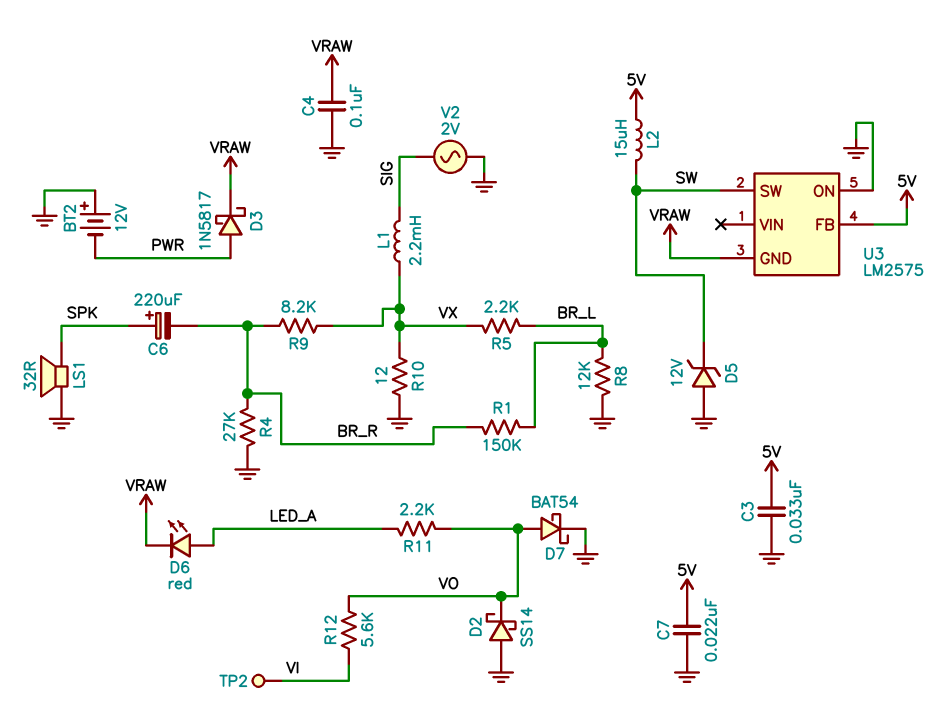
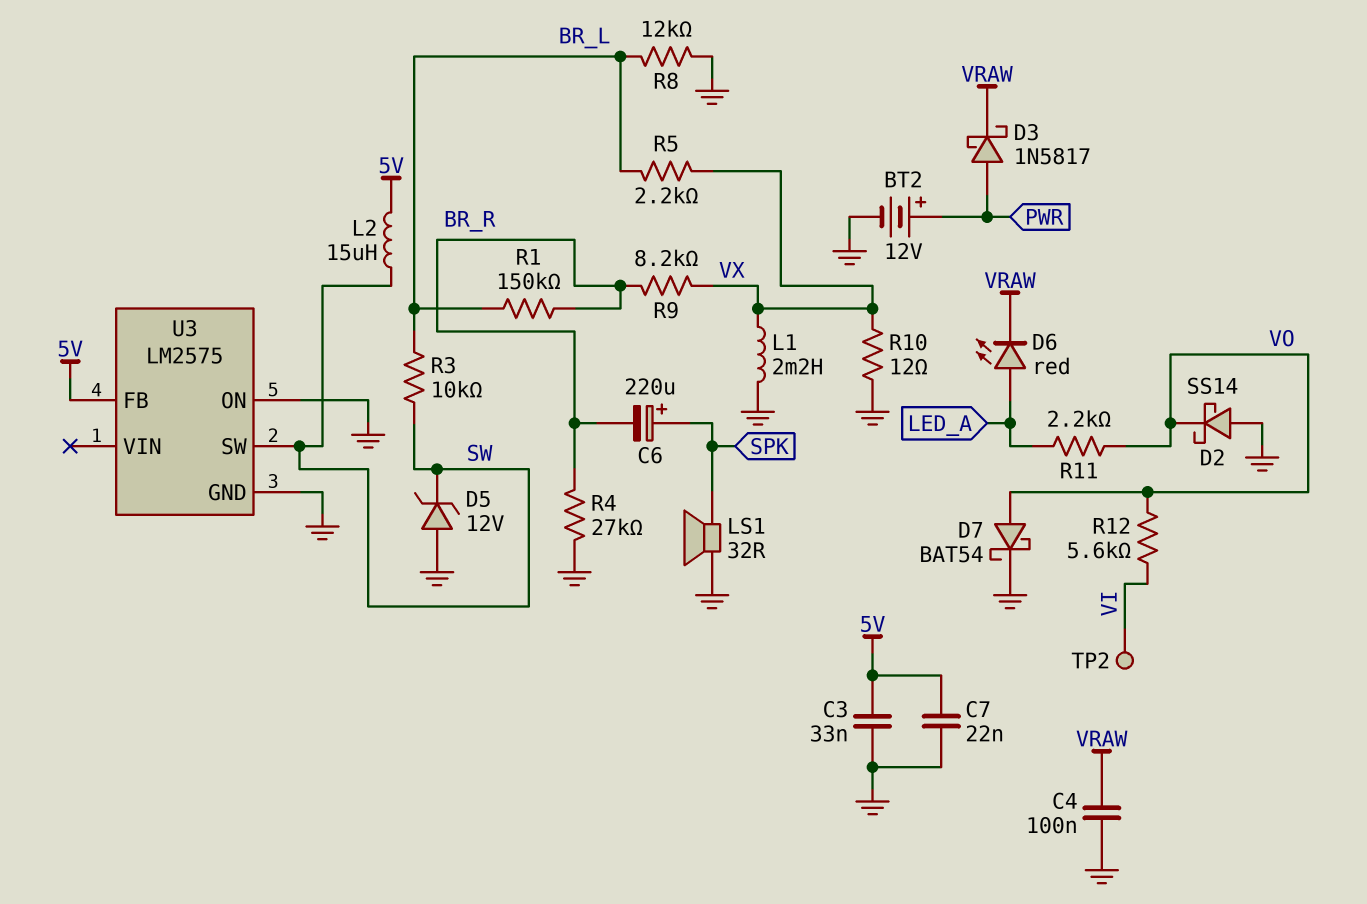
BT2: 12V (plus GND, minus PWR) -> 12V (plus PWR, minus GND)
L1: 2.2mH (SIG, VX) -> 2.2mH (GND, VX)
R3: none -> 10k (BR_L, SW)
U3 pin GND: VRAW -> GND
V2: AC 2V (GND, SIG) -> none

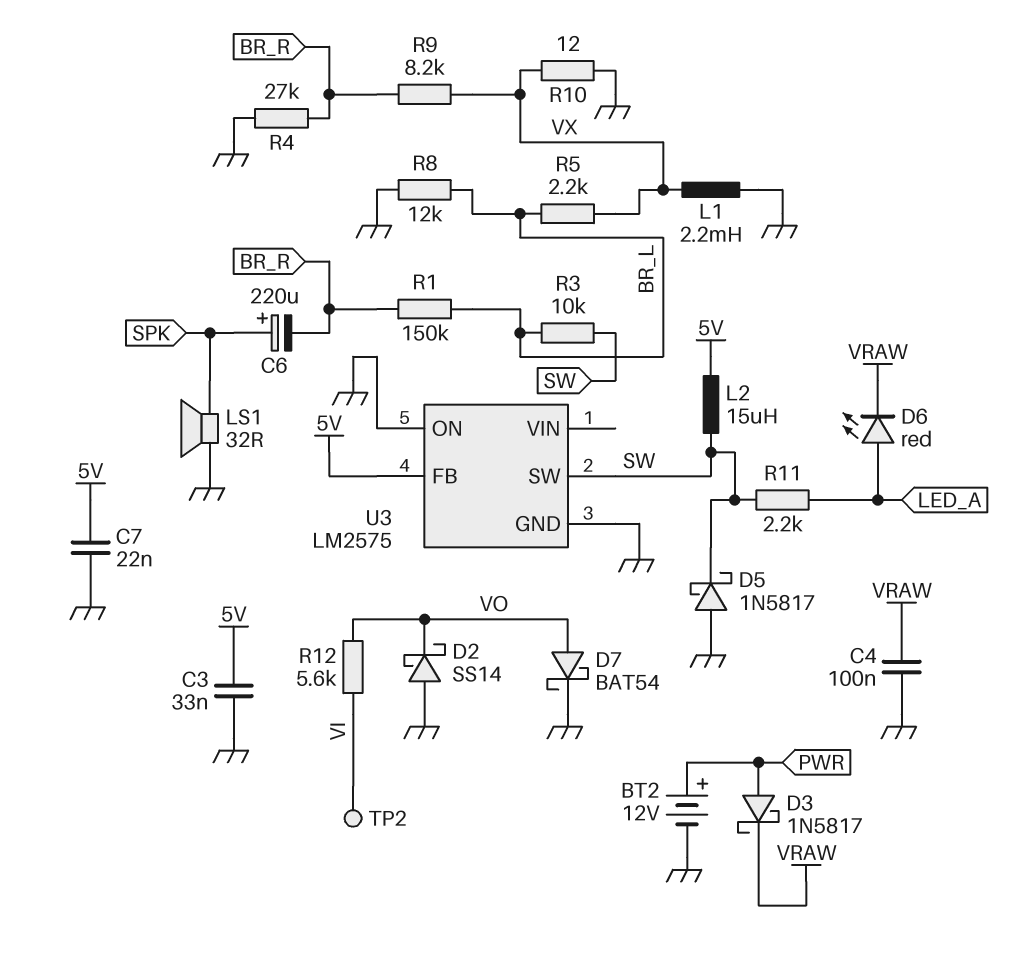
D5: zener 12V (A GND, K SW) -> schottky 1N5817 (A GND, K SW)
R11: 2.2k (LED_A, VO) -> 2.2k (LED_A, SW)

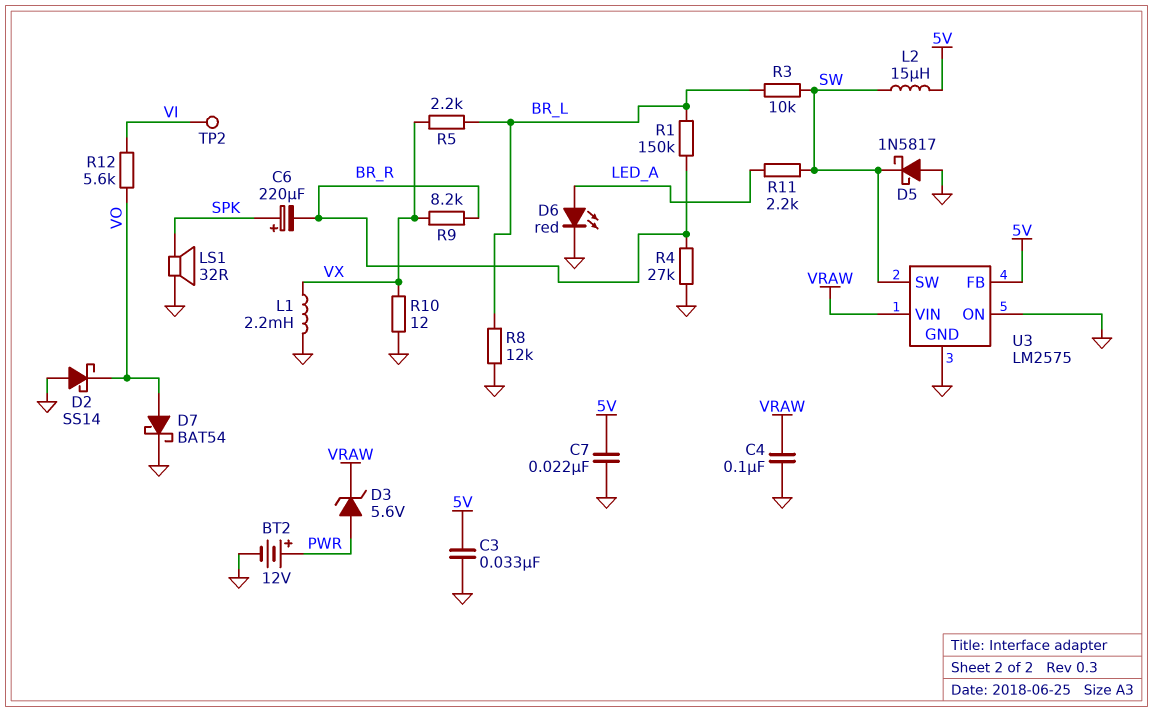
D3: schottky 1N5817 (A PWR, K VRAW) -> zener 5.6V (A PWR, K VRAW)
D6: LED red (A LED_A, K VRAW) -> LED red (A LED_A, K GND)
U3 pin VIN: none -> VRAW

